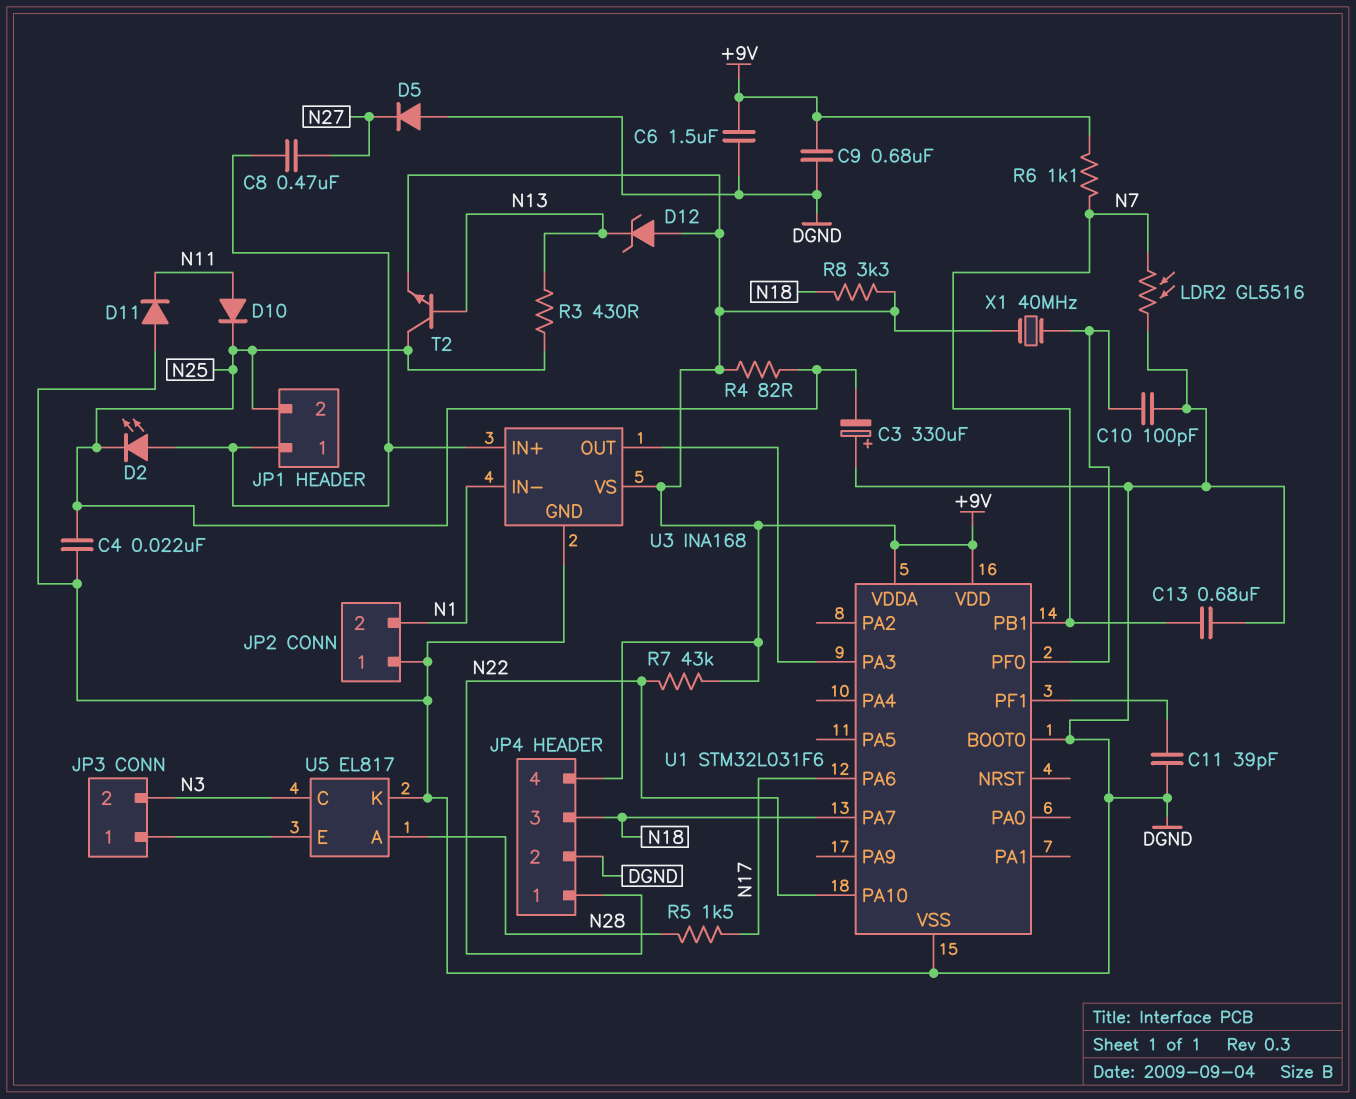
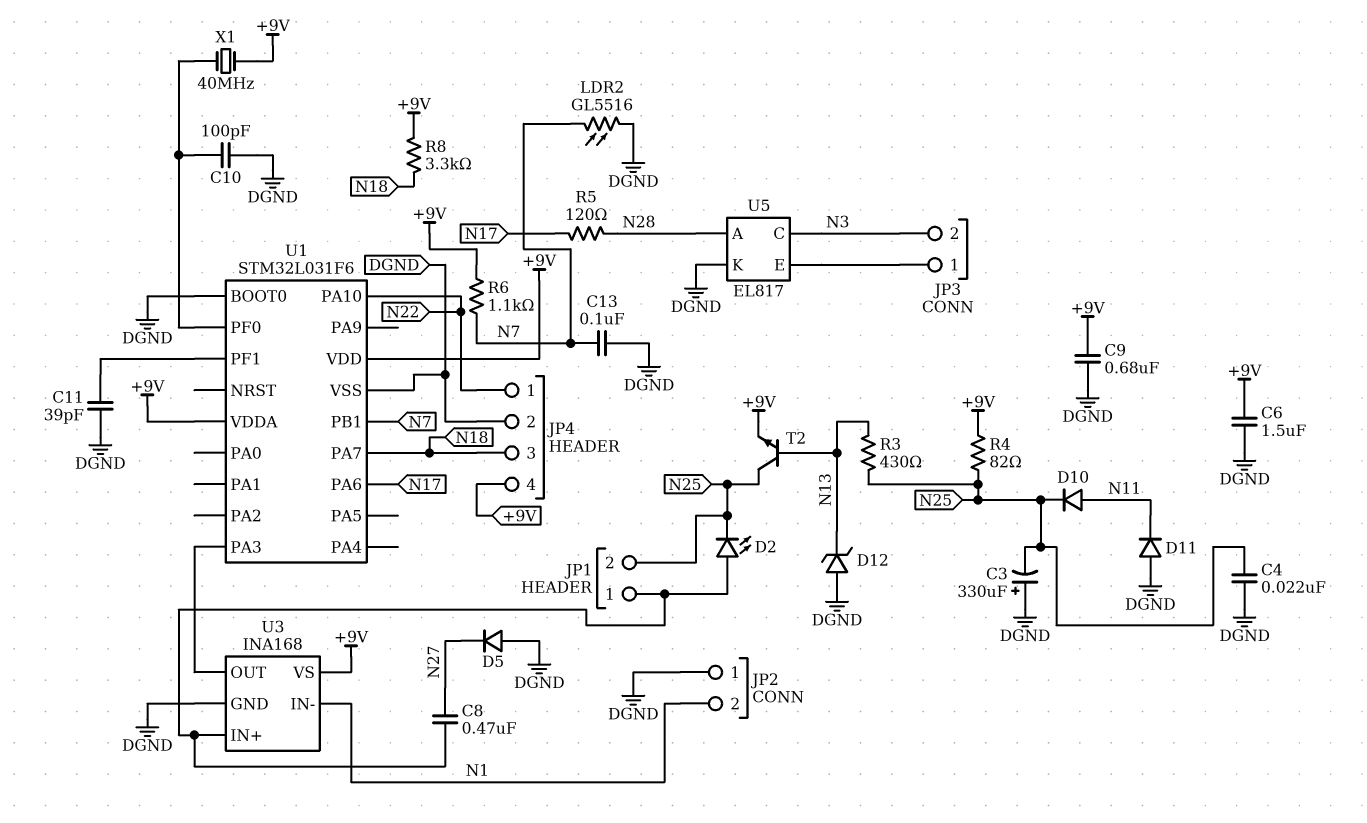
C13: 680nF (DGND, N7) -> 100nF (DGND, N7)
D12: zener (A +9V, K N13) -> zener (A DGND, K N13)
R5: 1.5k (N17, N28) -> 120 (N17, N28)
R7: 43k (+9V, N22) -> none

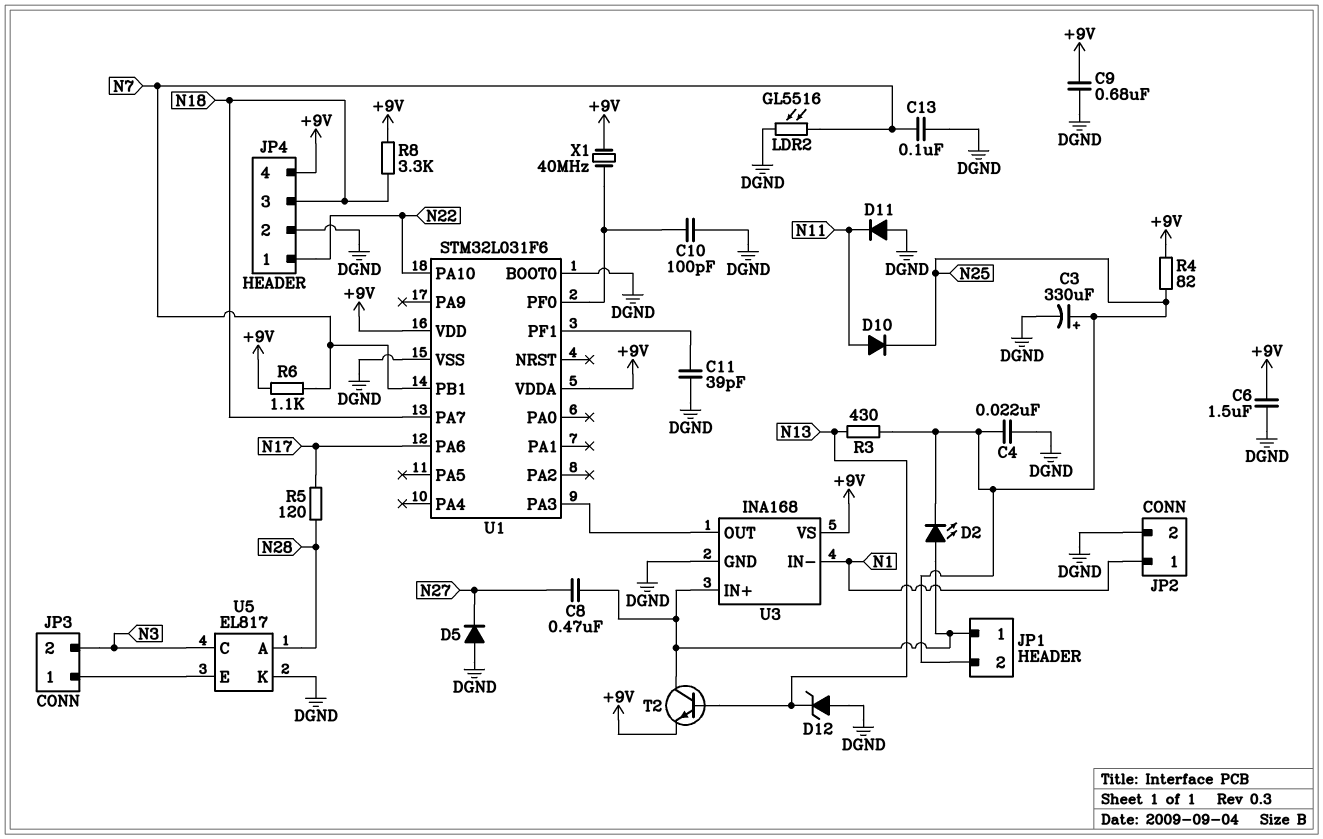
C3: 330uF (plus DGND, minus N25) -> 330uF (plus N25, minus DGND)
JP2 pin 1: DGND -> N1
JP2 pin 2: N1 -> DGND
T2: NPN (B N13, C N25, E +9V) -> NPN (B N13, C JP1/1, E +9V)

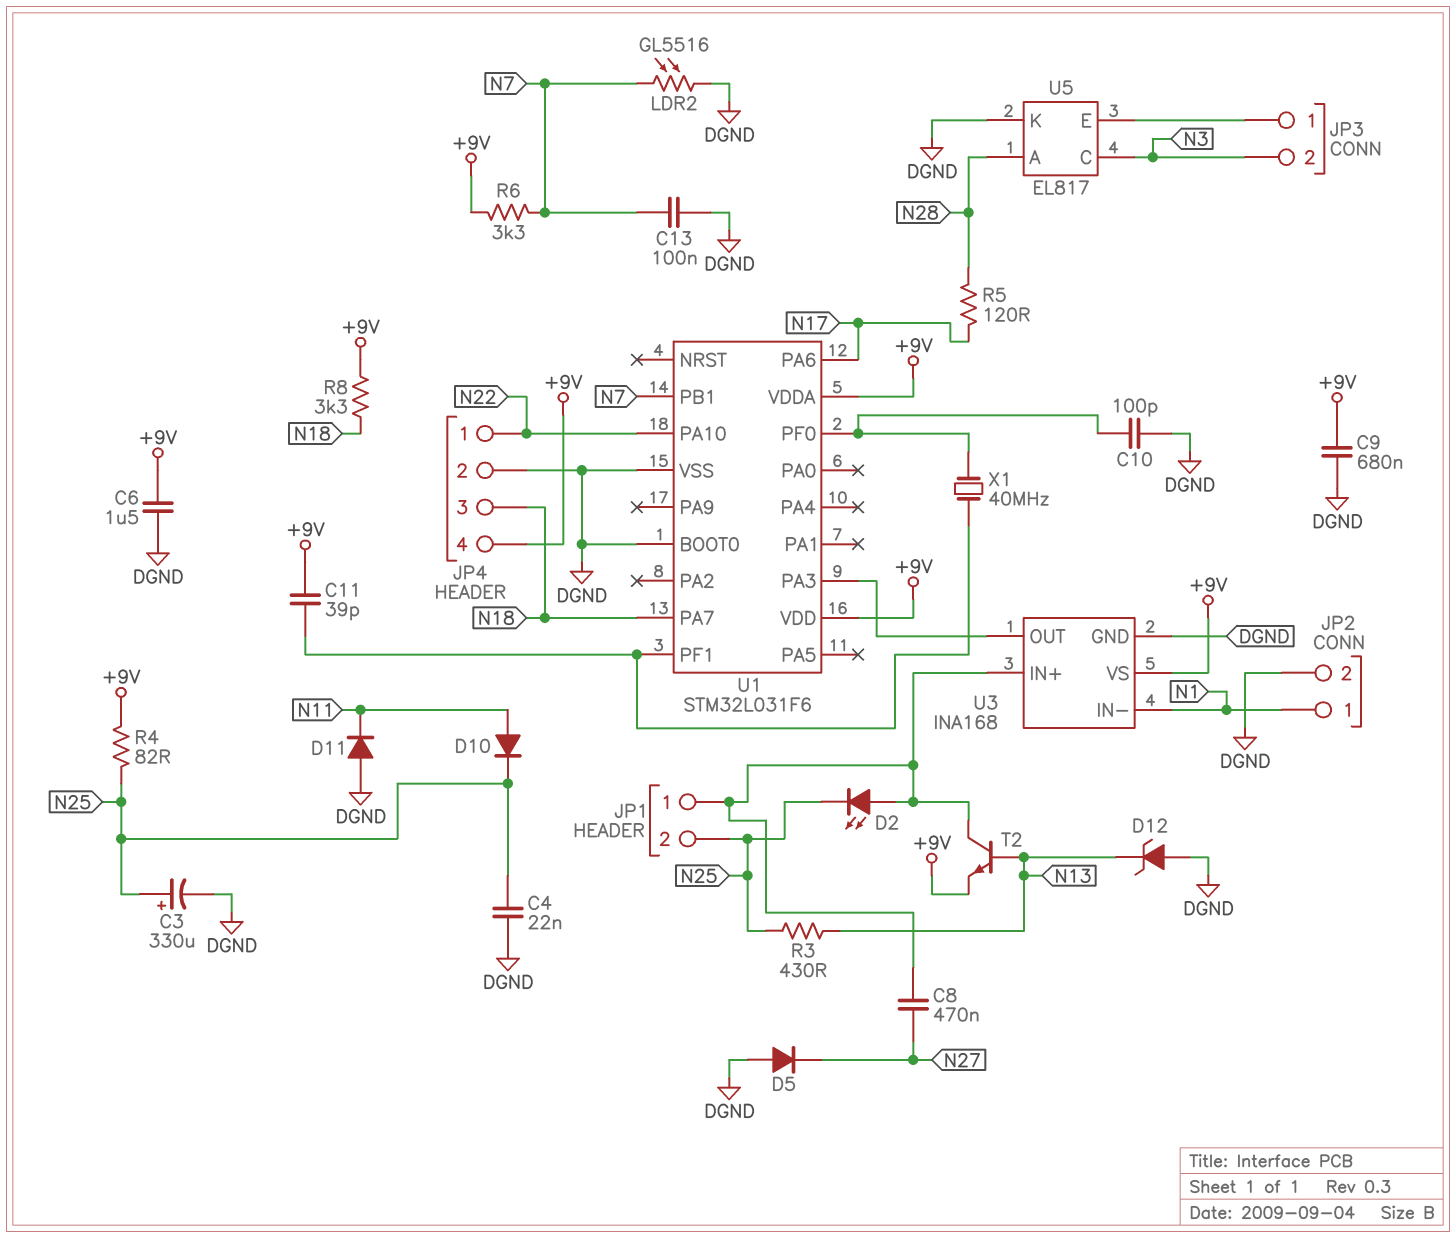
C11: 39pF (DGND, U1/PF1) -> 39pF (+9V, U1/PF1)
R6: 1.1k (+9V, N7) -> 3.3k (+9V, N7)
X1: 40MHz (+9V, U1/PF0) -> 40MHz (U1/PF0, U1/PF1)

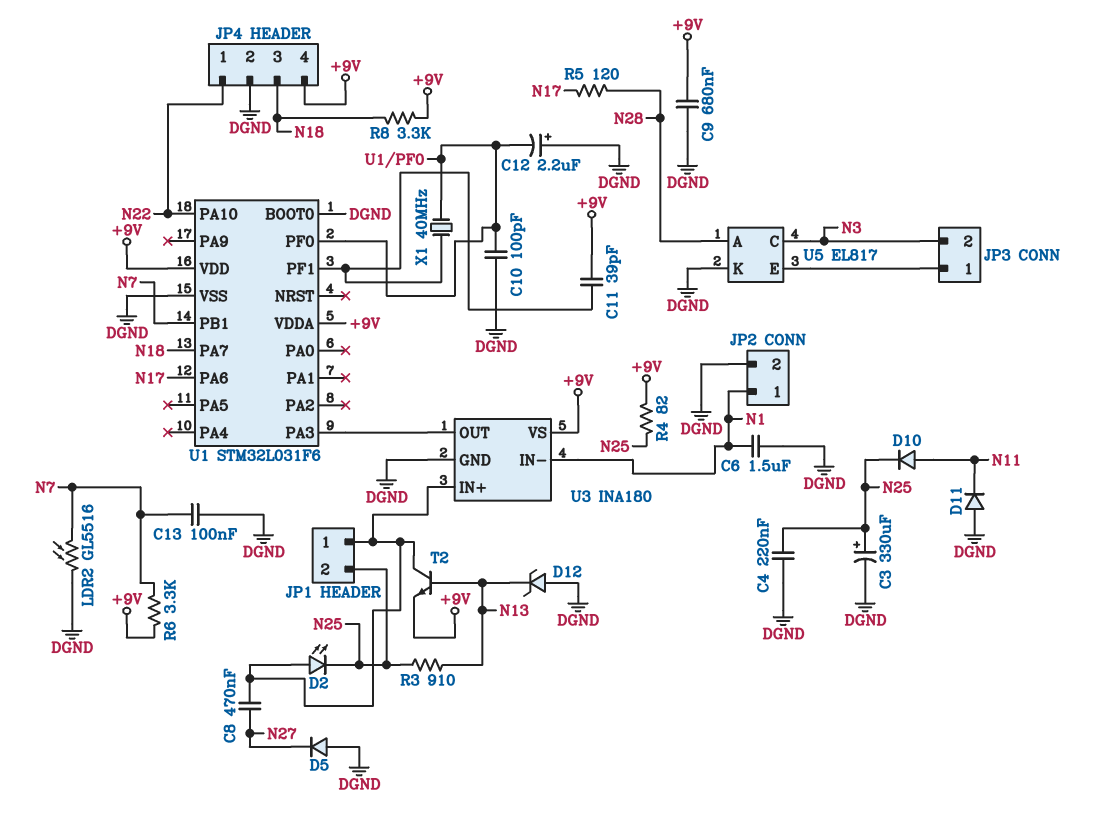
C4: 22nF (DGND, N25) -> 220nF (DGND, N25)
C6: 1.5uF (+9V, DGND) -> 1.5uF (DGND, N1)
C12: none -> 2.2uF (plus DGND, minus U1/PF0)
R3: 430 (N13, N25) -> 910 (N13, N25)
U3: INA168 -> INA180

